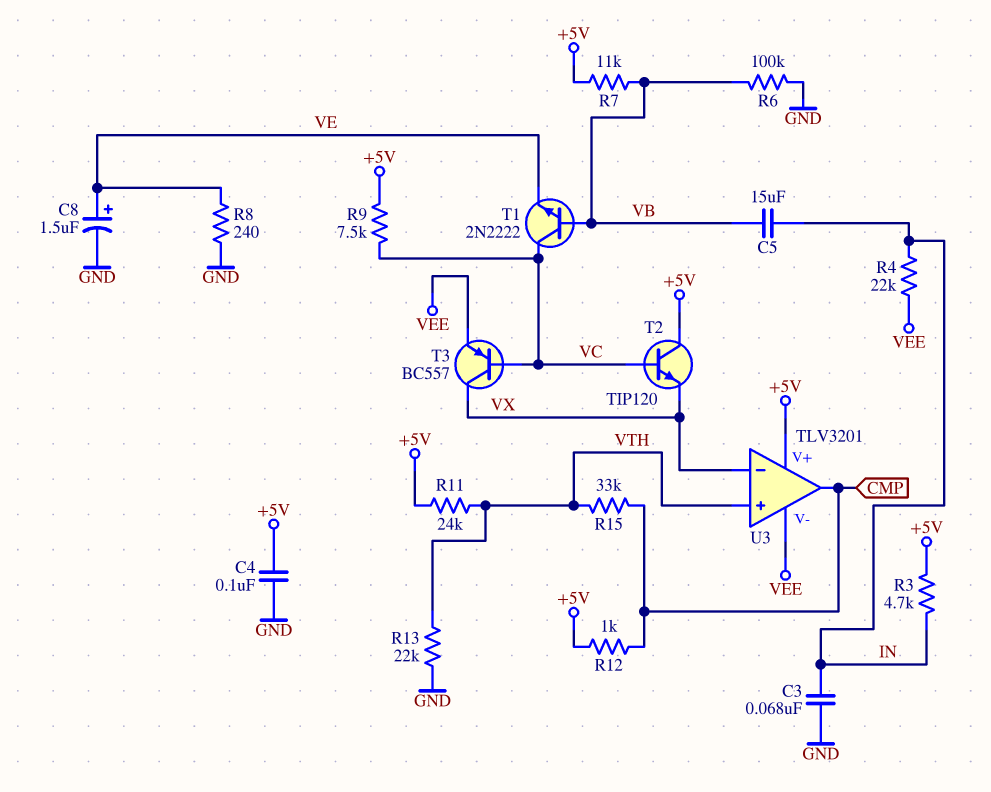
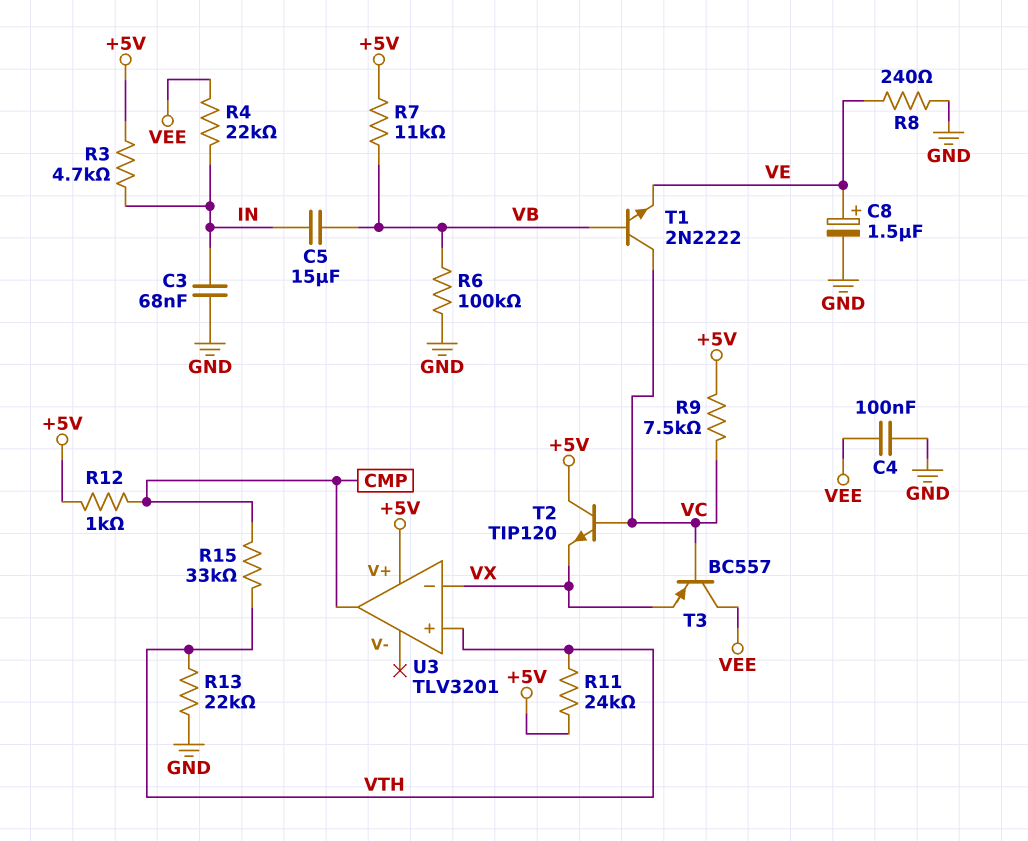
C4: 100nF (+5V, GND) -> 100nF (GND, VEE)
T3: PNP BC557 (B VC, C VX, E VEE) -> PNP BC557 (B VC, C VEE, E VX)
U3 pin V-: VEE -> none

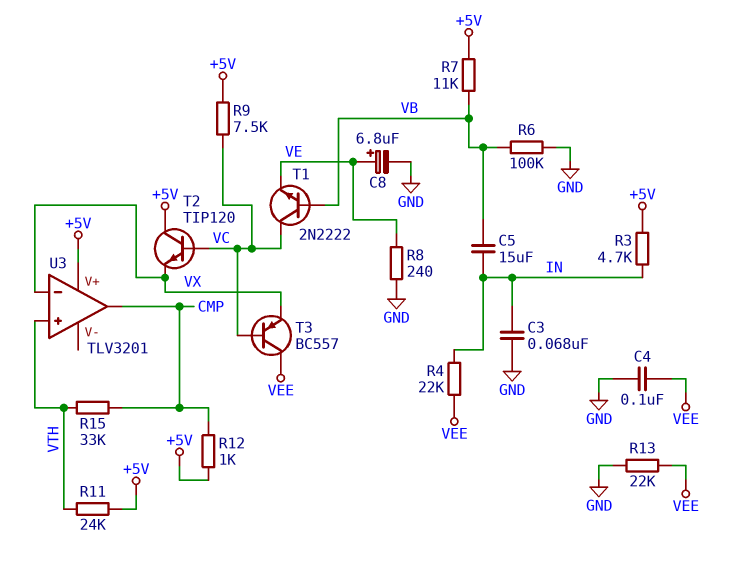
C8: 1.5uF (plus VE, minus GND) -> 6.8uF (plus VE, minus GND)
R13: 22k (GND, VTH) -> 22k (GND, VEE)

